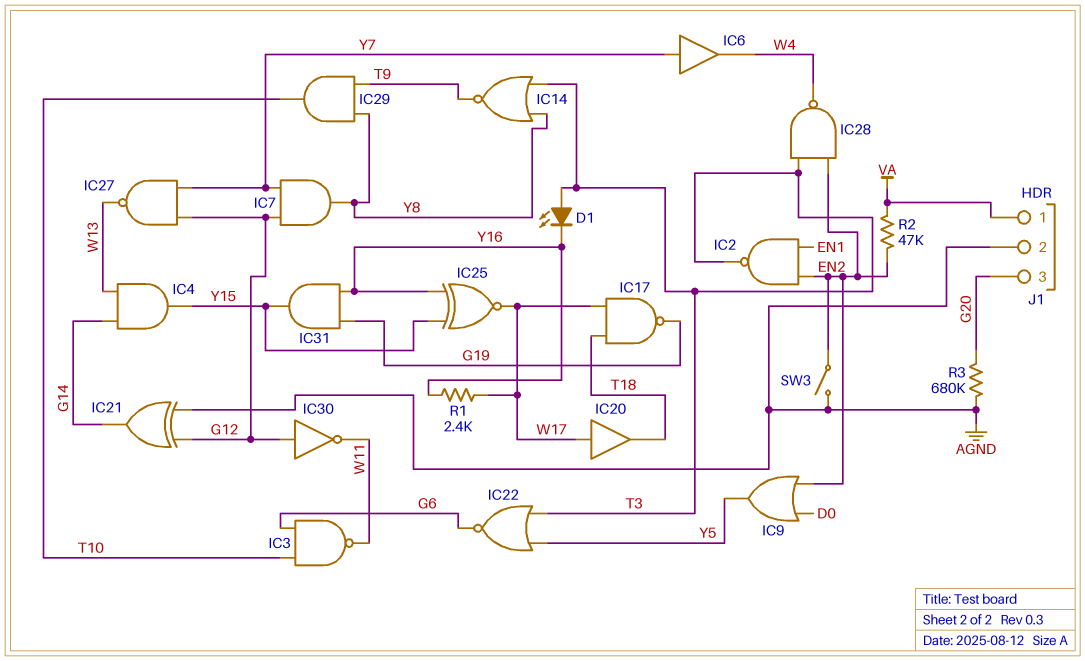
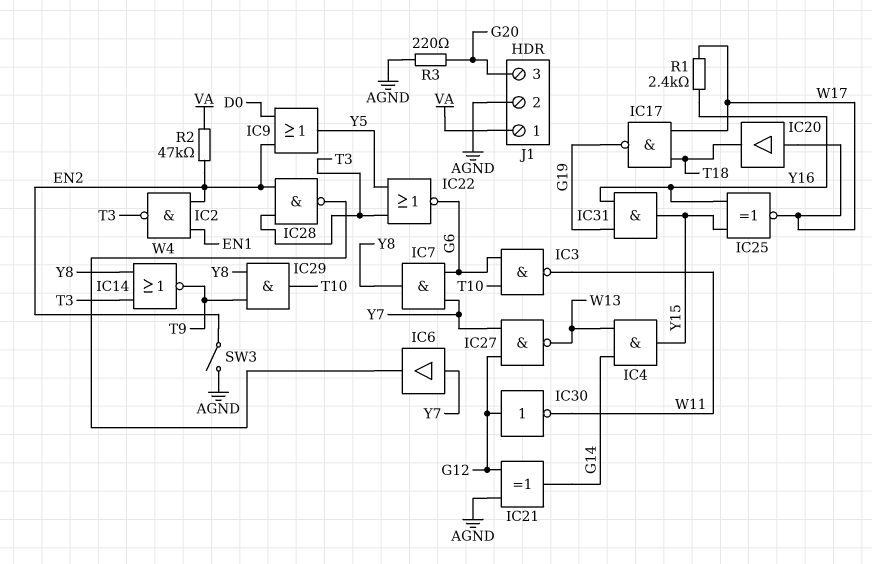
D1: LED (A T3, K Y16) -> none
IC7: AND (in G12, in Y7, out Y8) -> AND (in G6, in Y7, out Y8)
R3: 680k (AGND, G20) -> 220 (AGND, G20)

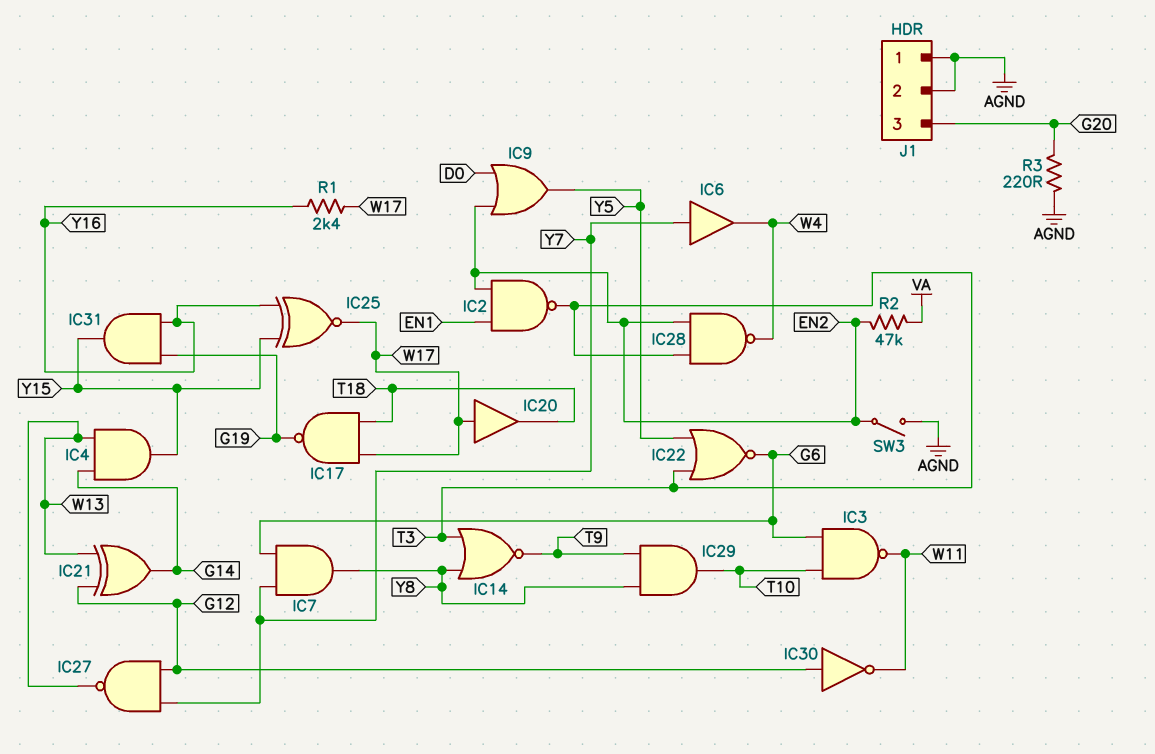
IC21: XOR (in AGND, in G12, out G14) -> XOR (in G12, in W13, out G14)
J1 pin 1: VA -> AGND

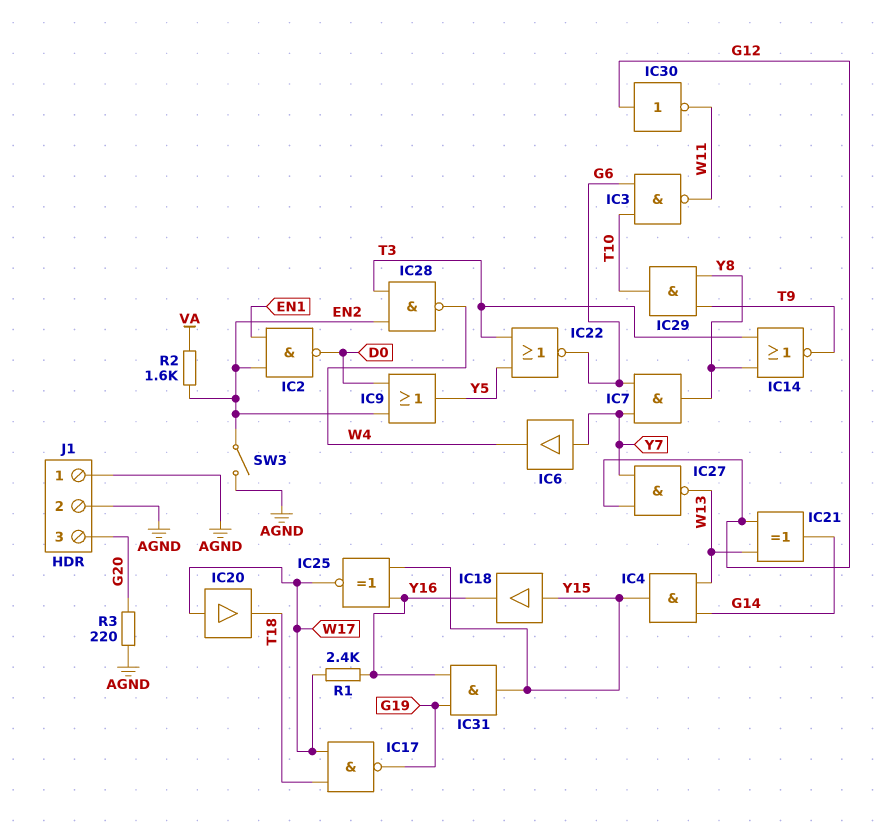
IC2: NAND (in EN1, in EN2, out T3) -> NAND (in EN1, in EN2, out D0)
IC18: none -> buffer (in Y15, out Y16)
R2: 47k (EN2, VA) -> 1.6k (EN2, VA)

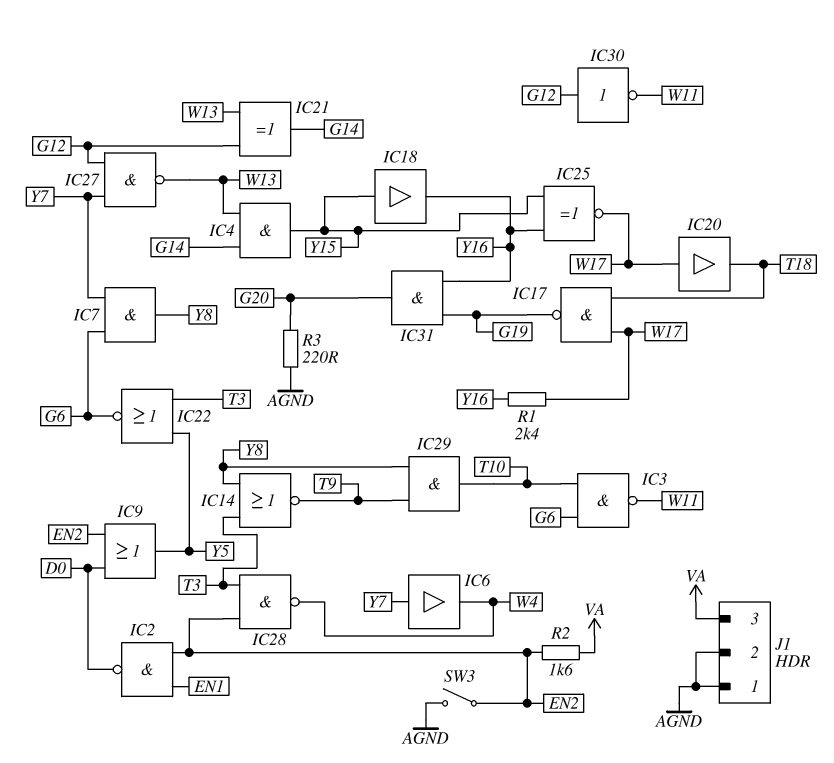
IC31: AND (in G19, in Y16, out Y15) -> AND (in G19, in Y16, out G20)
J1 pin 3: G20 -> VA

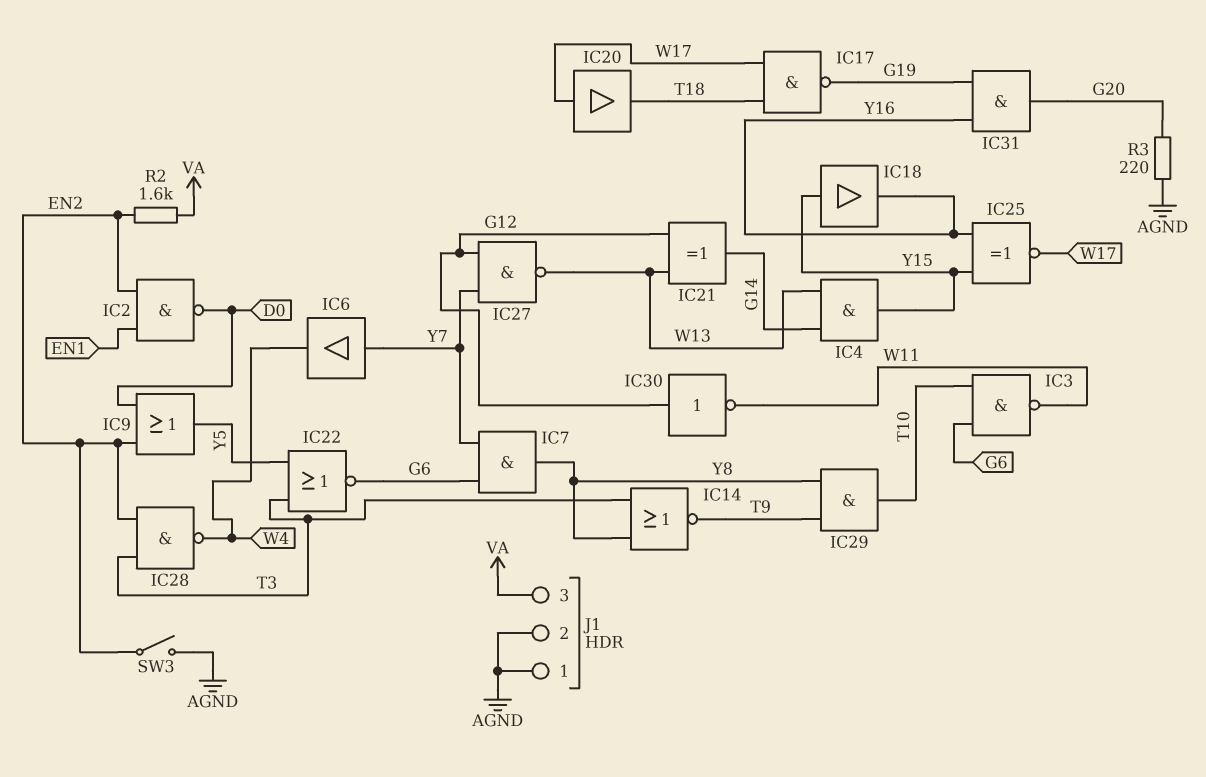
R1: 2.4k (W17, Y16) -> none

